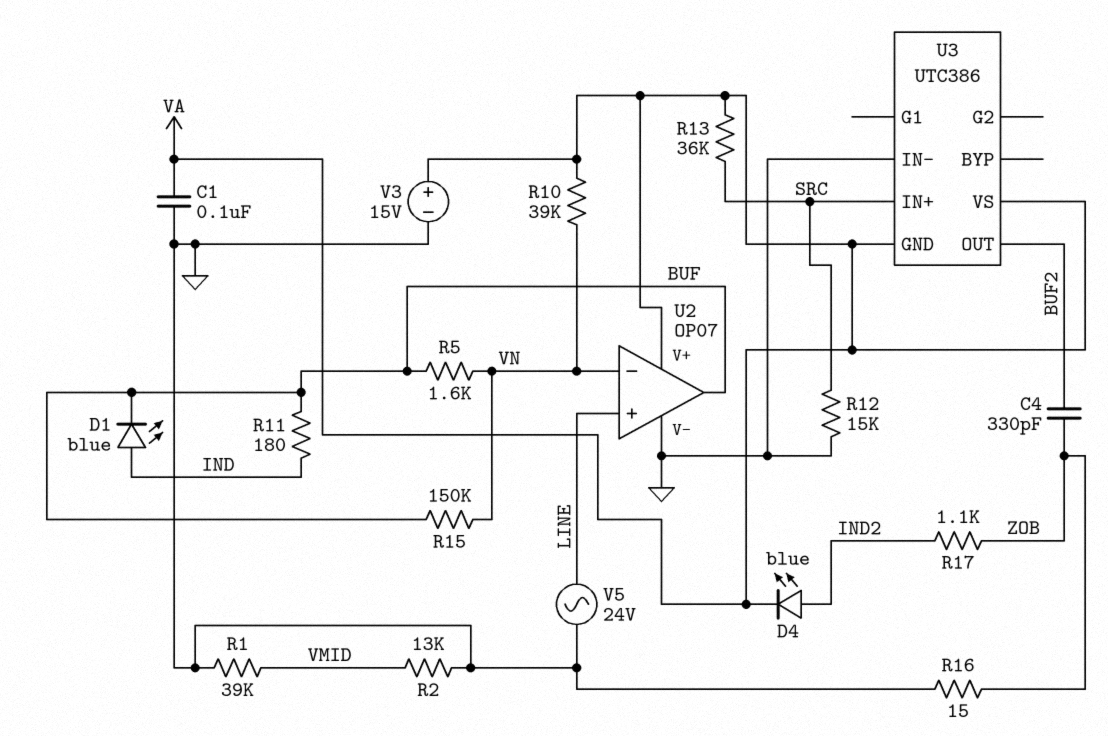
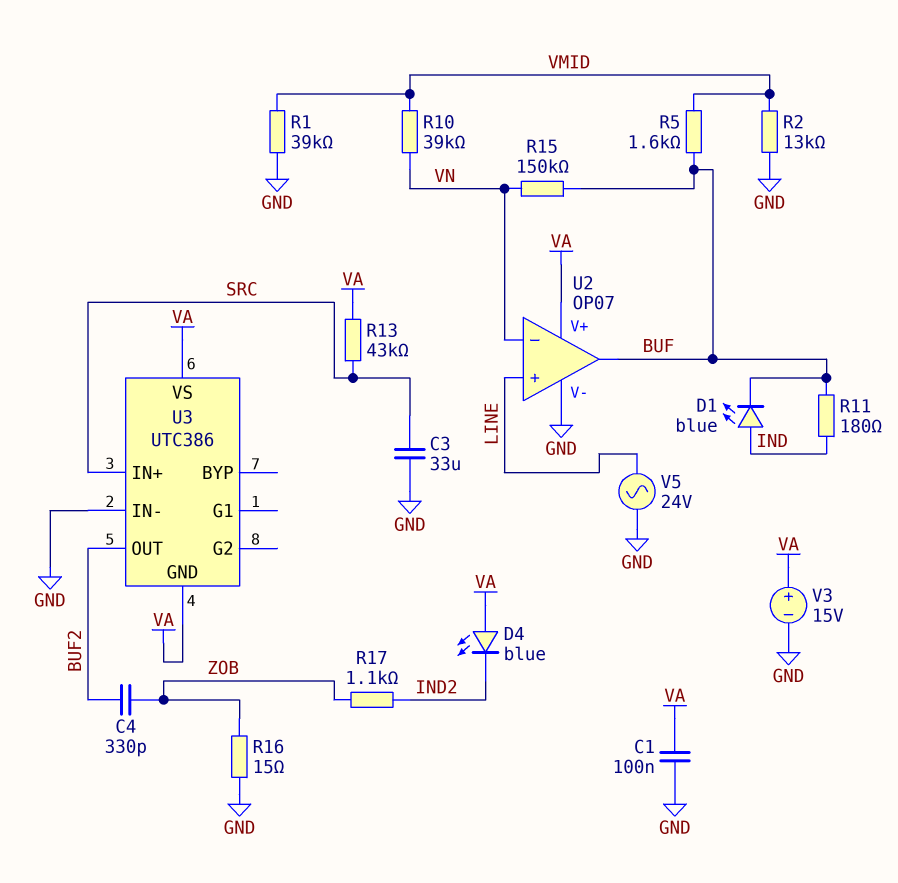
C3: none -> 33uF (GND, SRC)
D4: LED blue (A IND2, K VA) -> LED blue (A VA, K IND2)
R5: 1.6k (BUF, VN) -> 1.6k (BUF, VMID)
R10: 39k (VA, VN) -> 39k (VMID, VN)
R12: 15k (GND, SRC) -> none
R13: 36k (SRC, VA) -> 43k (SRC, VA)

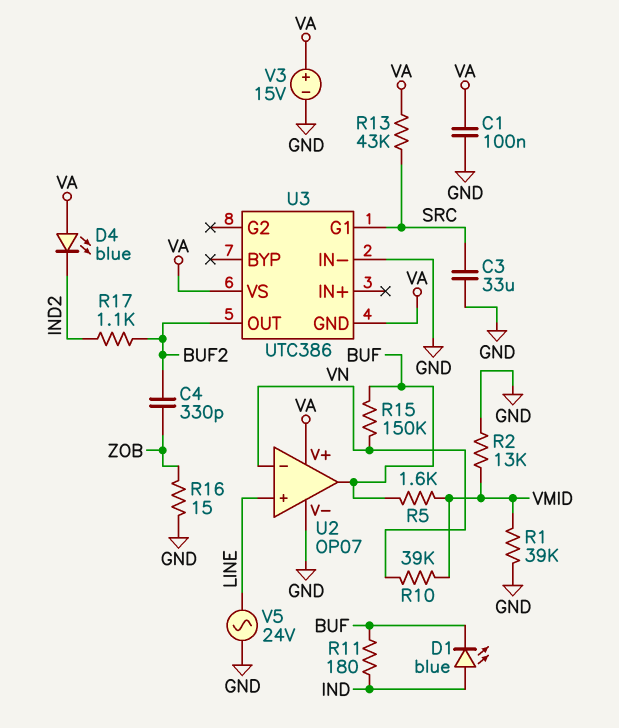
R17: 1.1k (IND2, ZOB) -> 1.1k (BUF2, IND2)
U3 pin G1: none -> SRC
U3 pin IN+: SRC -> none

